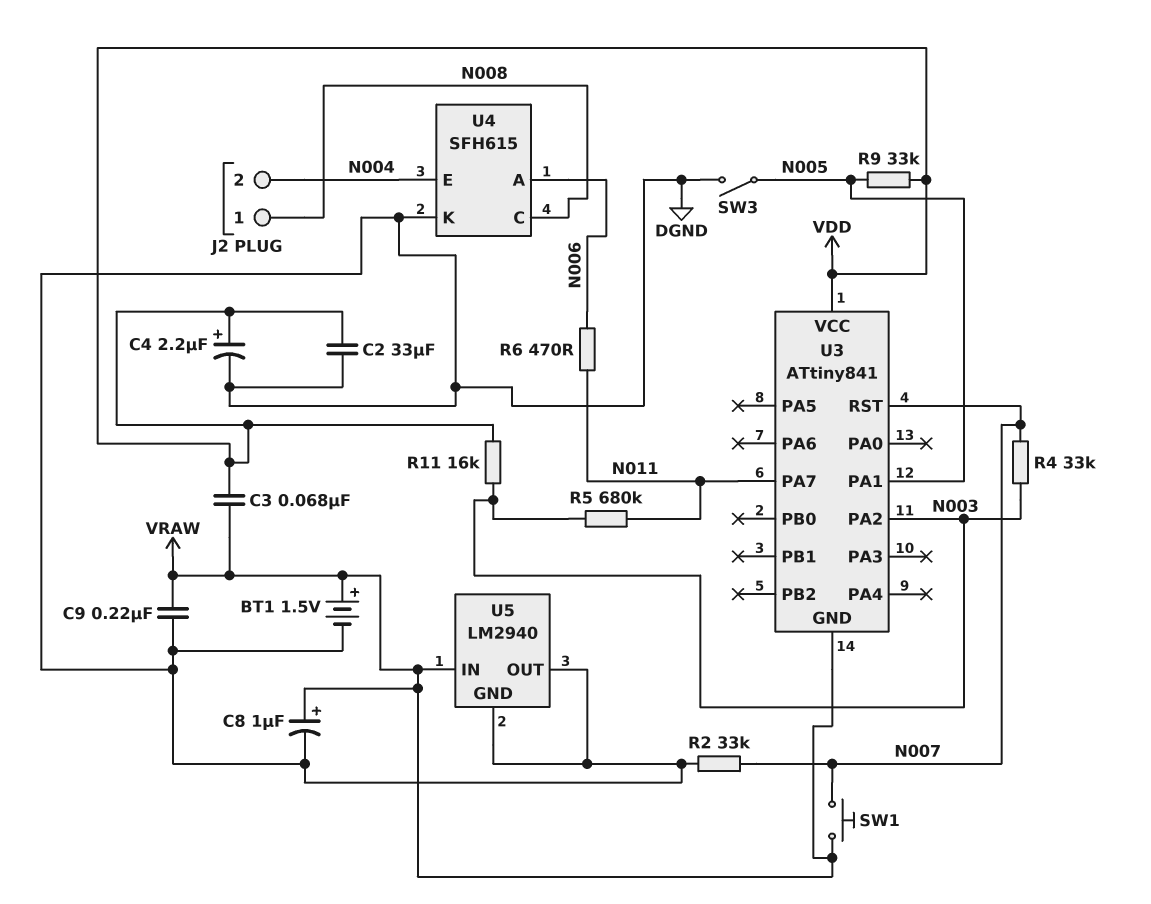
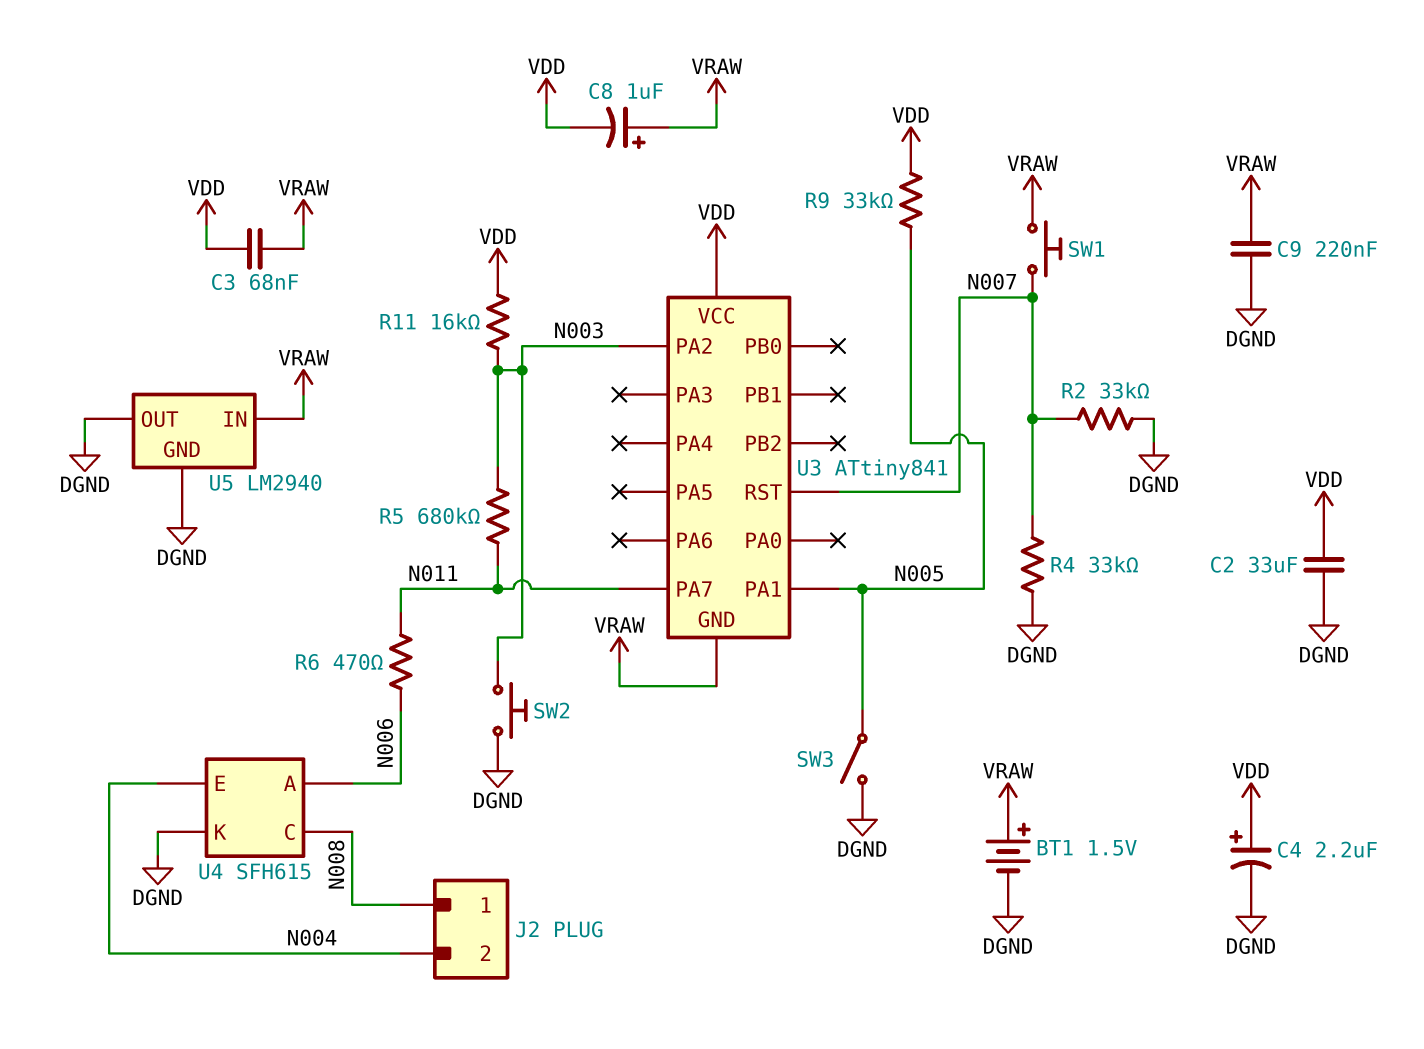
C8: 1uF (plus VRAW, minus DGND) -> 1uF (plus VRAW, minus VDD)
R4: 33k (N003, N007) -> 33k (DGND, N007)
SW2: none -> button (DGND, N003)

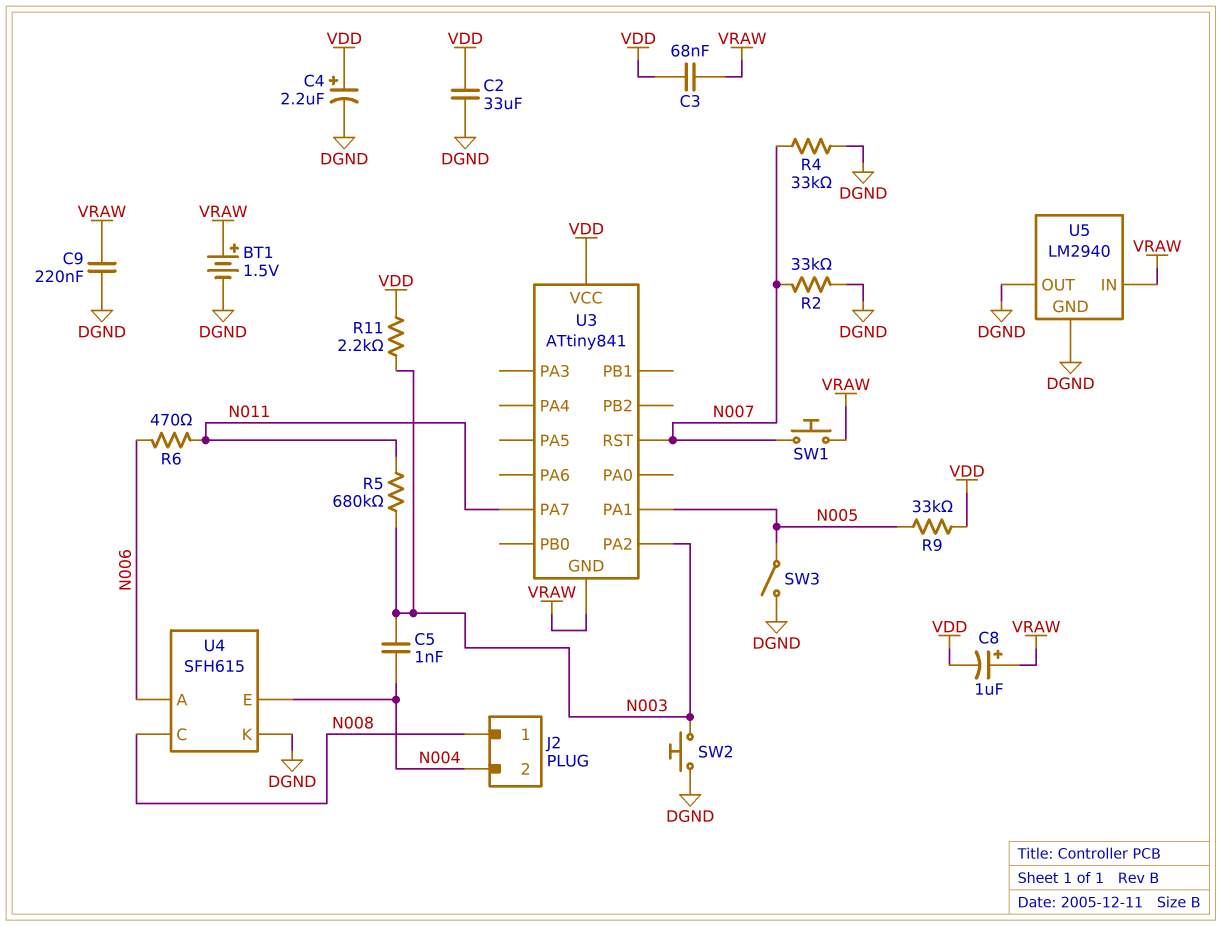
C5: none -> 1nF (N003, N004)
R11: 16k (N003, VDD) -> 2.2k (N003, VDD)

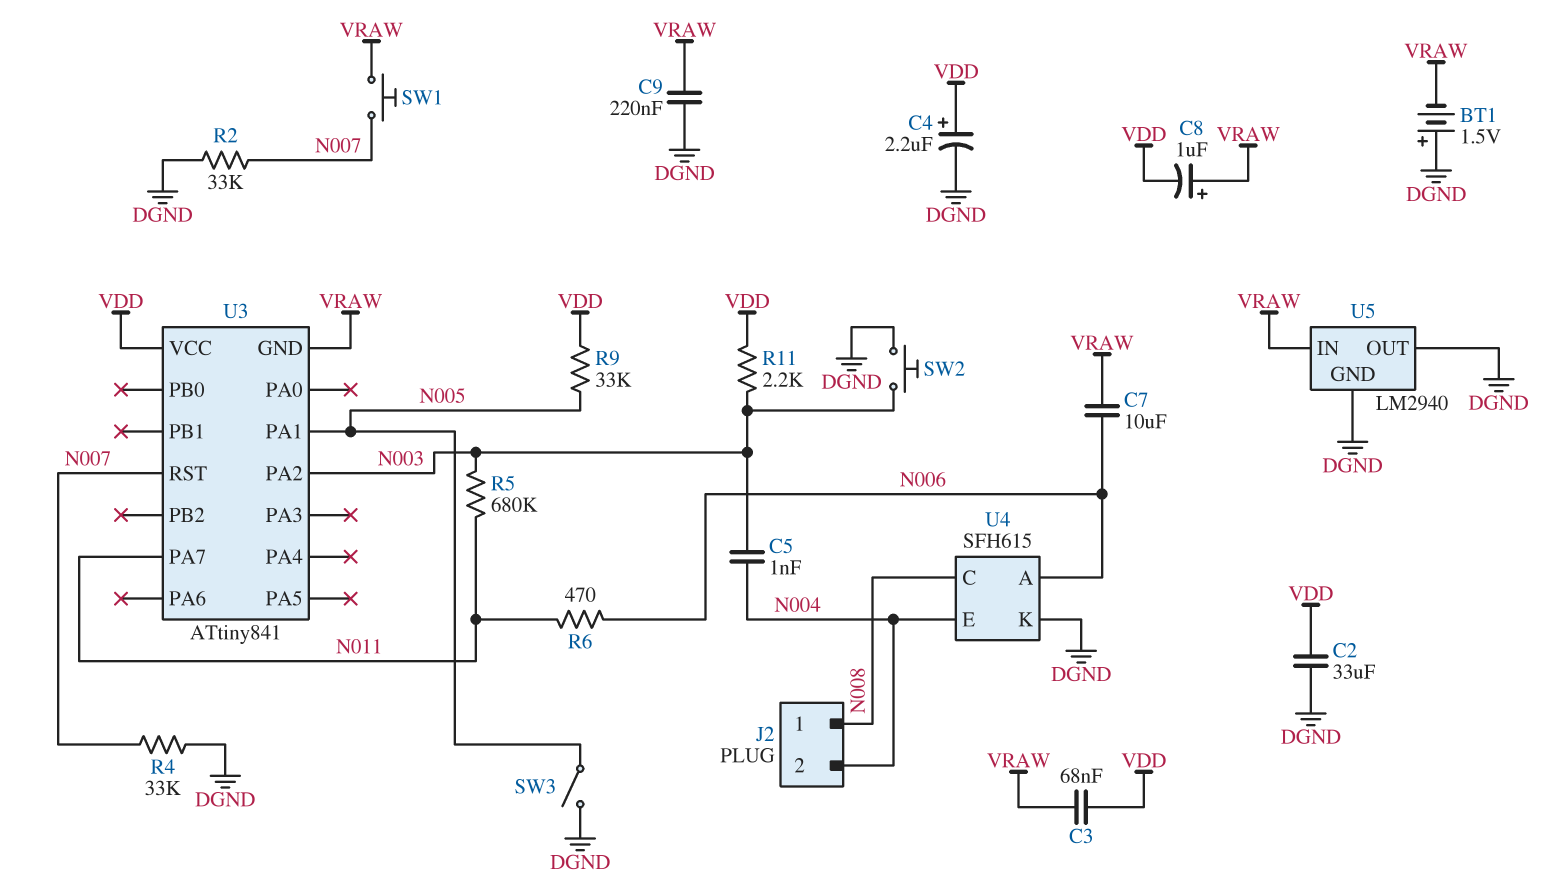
BT1: 1.5V (plus VRAW, minus DGND) -> 1.5V (plus DGND, minus VRAW)
C7: none -> 10uF (N006, VRAW)

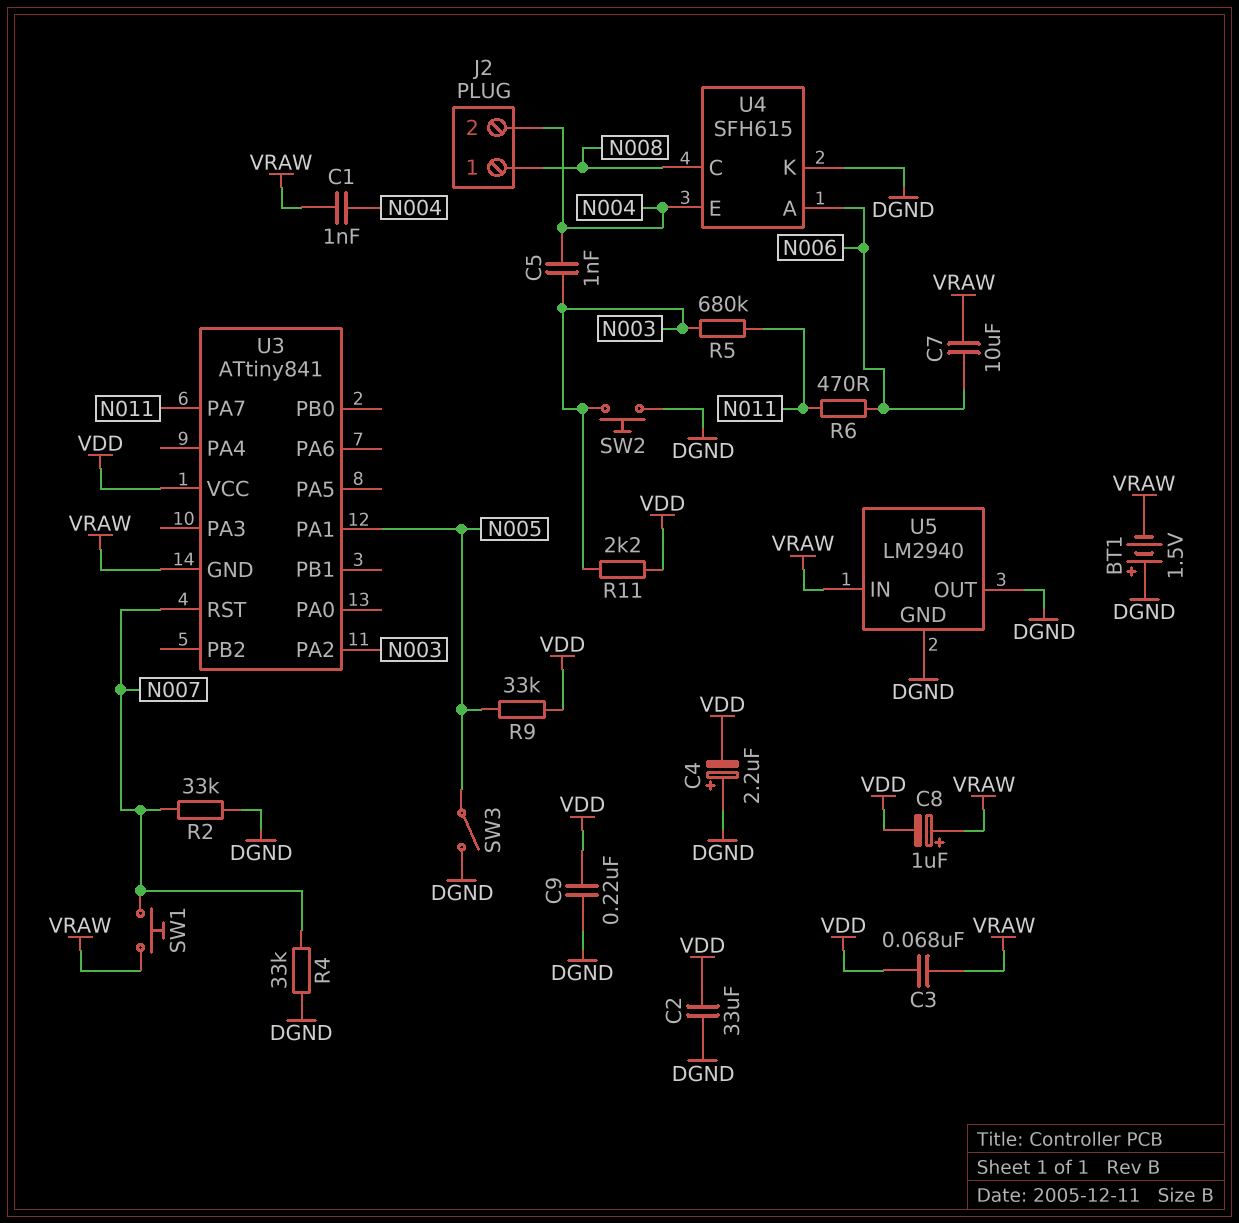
C1: none -> 1nF (N004, VRAW)
C4: 2.2uF (plus VDD, minus DGND) -> 2.2uF (plus DGND, minus VDD)
C9: 220nF (DGND, VRAW) -> 220nF (DGND, VDD)

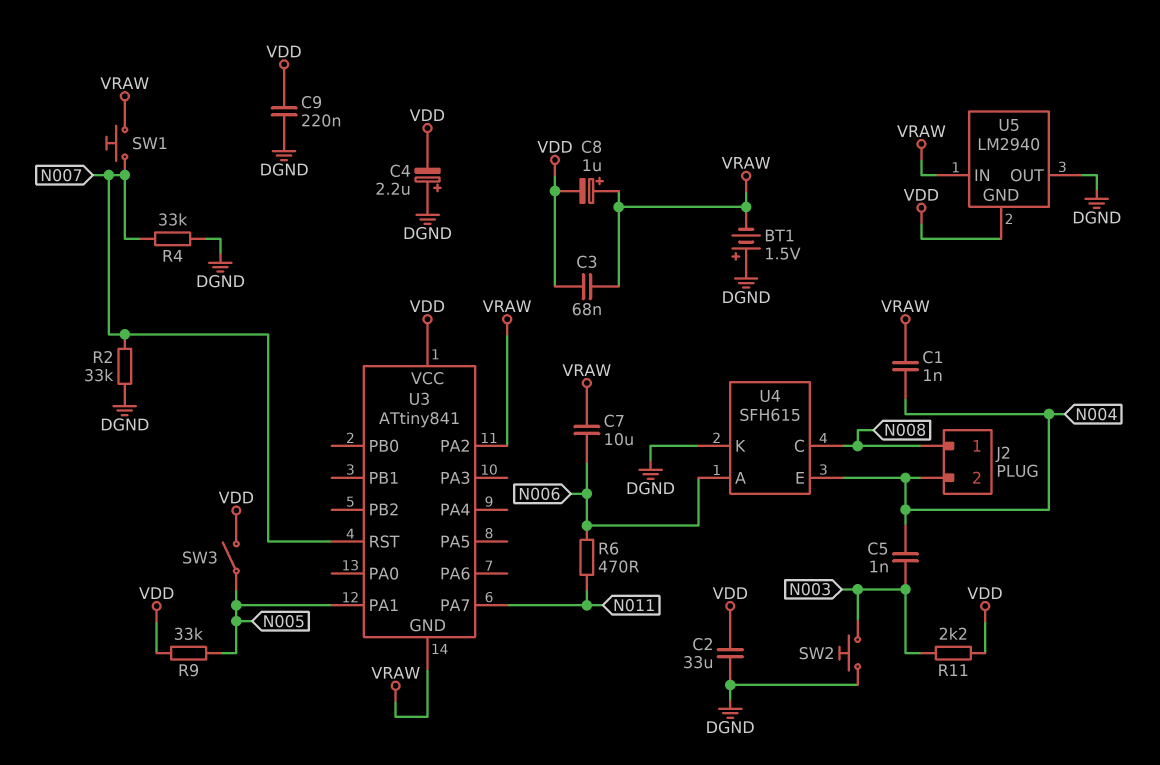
R5: 680k (N003, N011) -> none
SW3: switch (DGND, N005) -> switch (N005, VDD)
U3 pin PA2: N003 -> VRAW
U5 pin GND: DGND -> VDD

